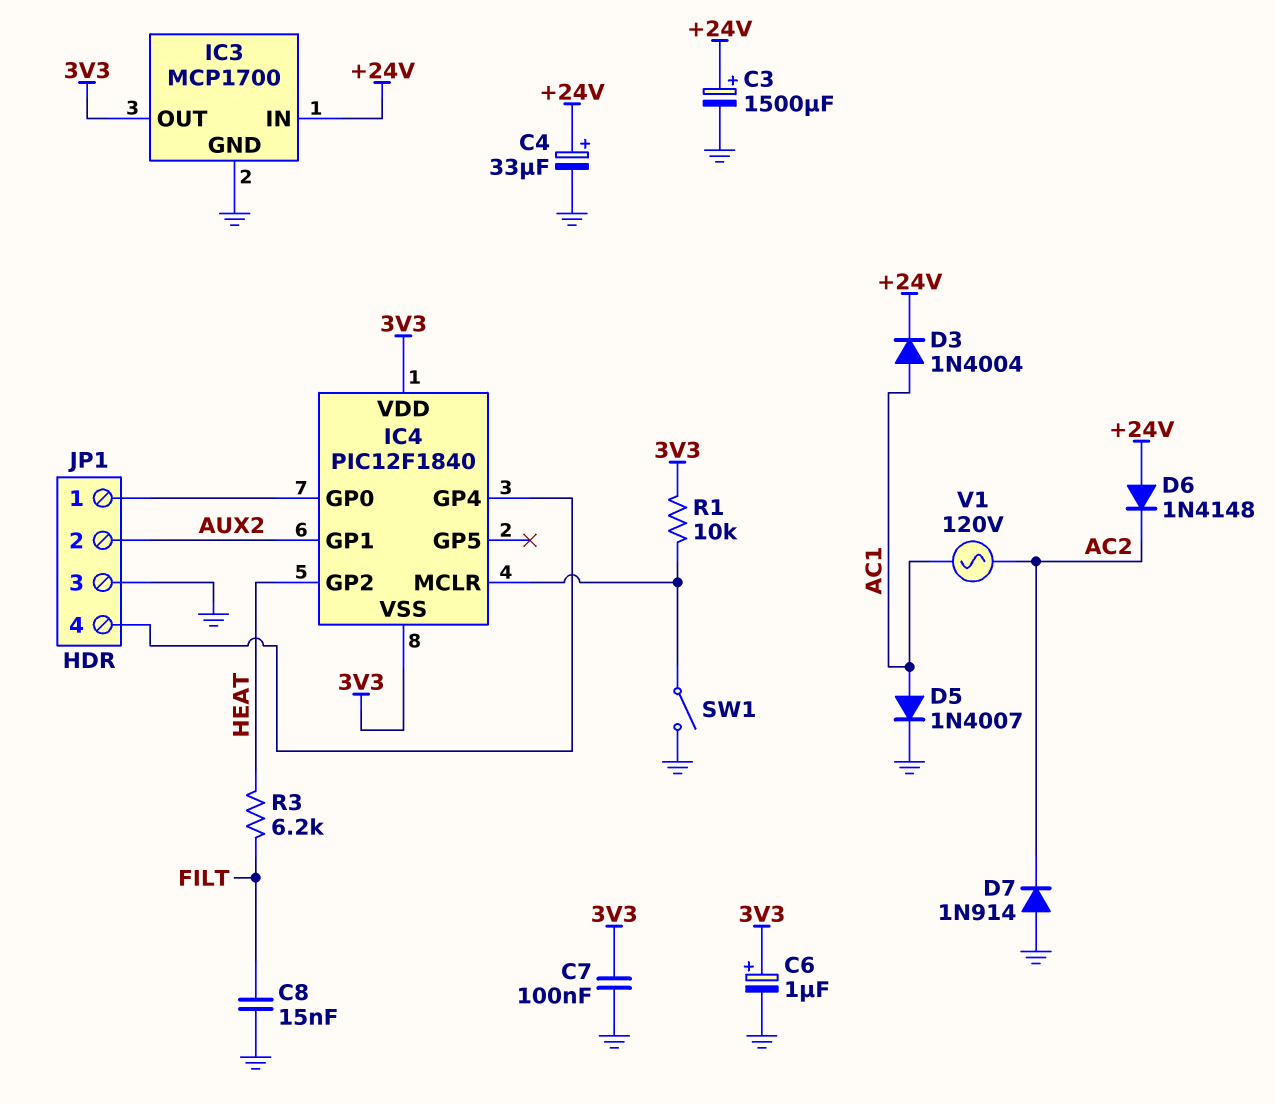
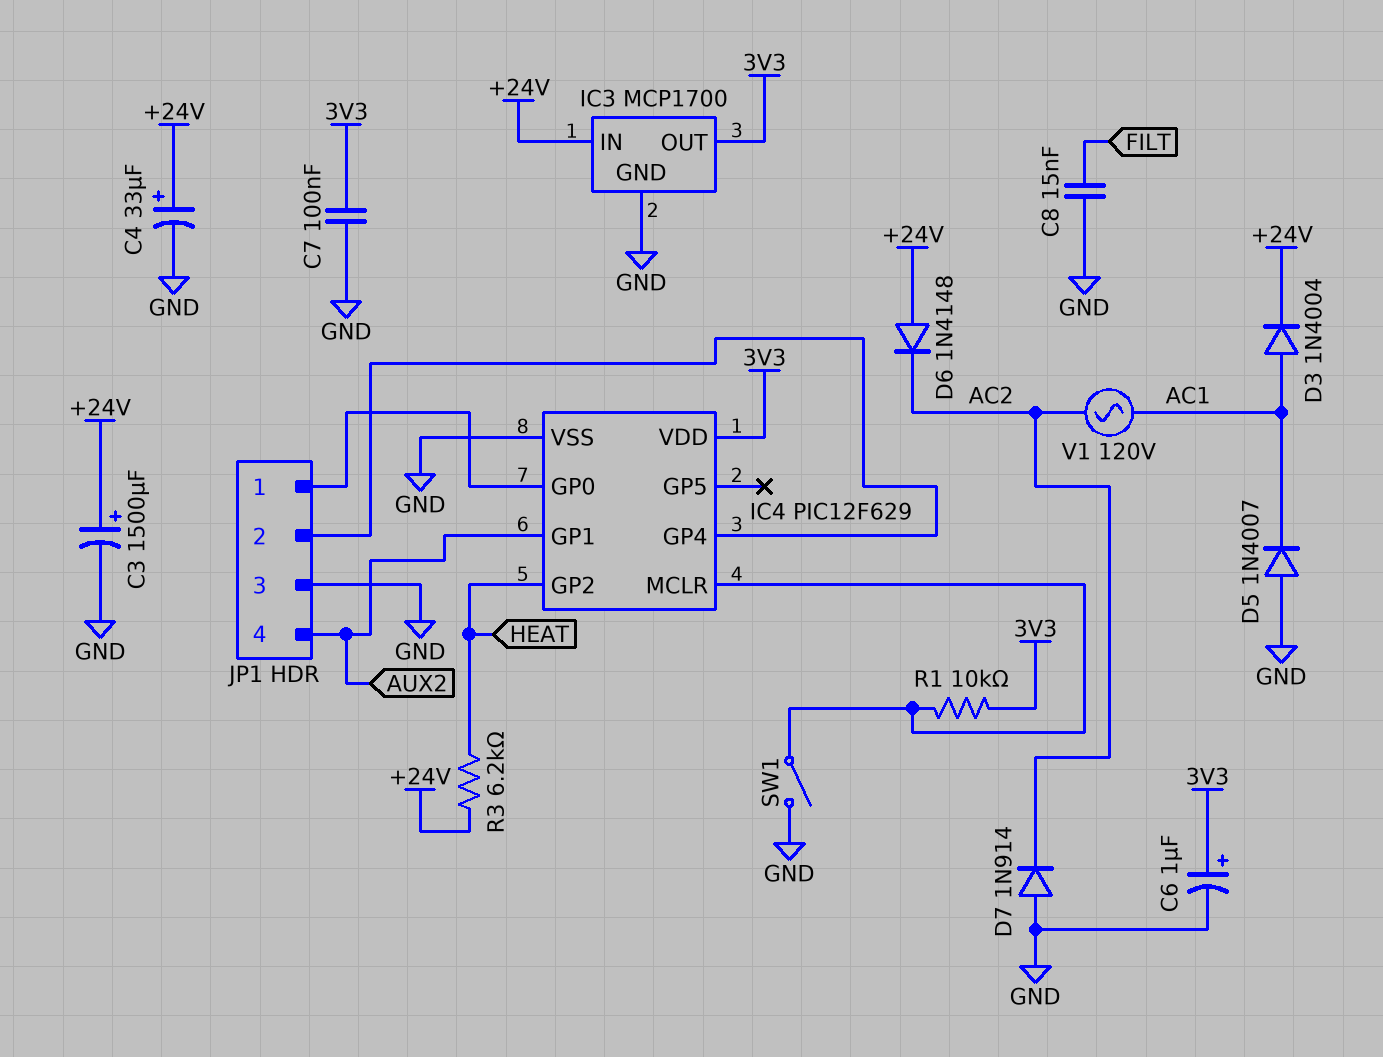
D5: diode 1N4007 (A AC1, K GND) -> diode 1N4007 (A GND, K AC1)
IC4: PIC12F1840 -> PIC12F629
IC4 pin VSS: 3V3 -> GND
JP1 pin 2: AUX2 -> IC4/GP4
JP1 pin 4: IC4/GP4 -> AUX2
R3: 6.2k (FILT, HEAT) -> 6.2k (+24V, HEAT)

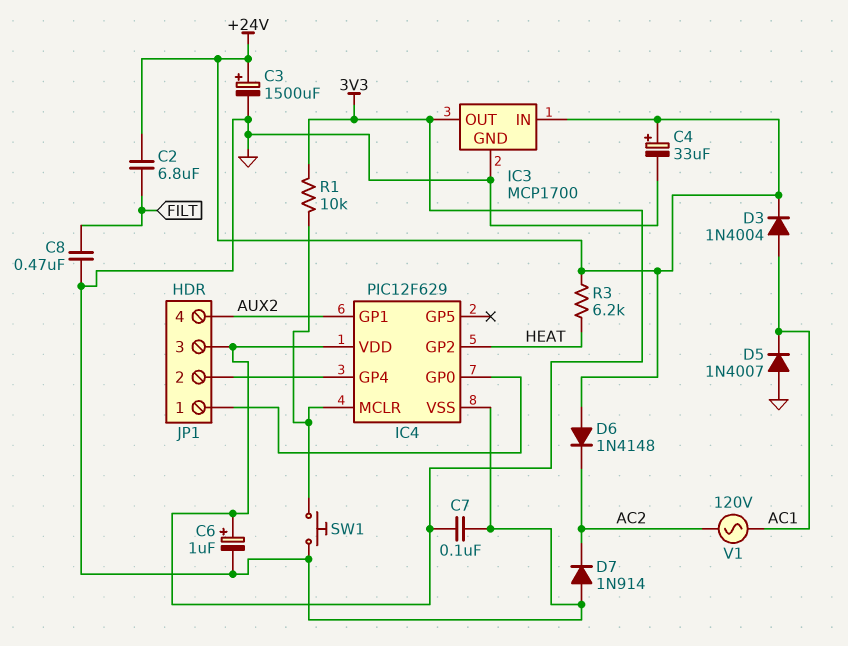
C2: none -> 6.8uF (+24V, FILT)
C8: 15nF (FILT, GND) -> 470nF (FILT, GND)
JP1 pin 3: GND -> 3V3
SW1: switch (GND, IC4/MCLR) -> button (GND, IC4/MCLR)

